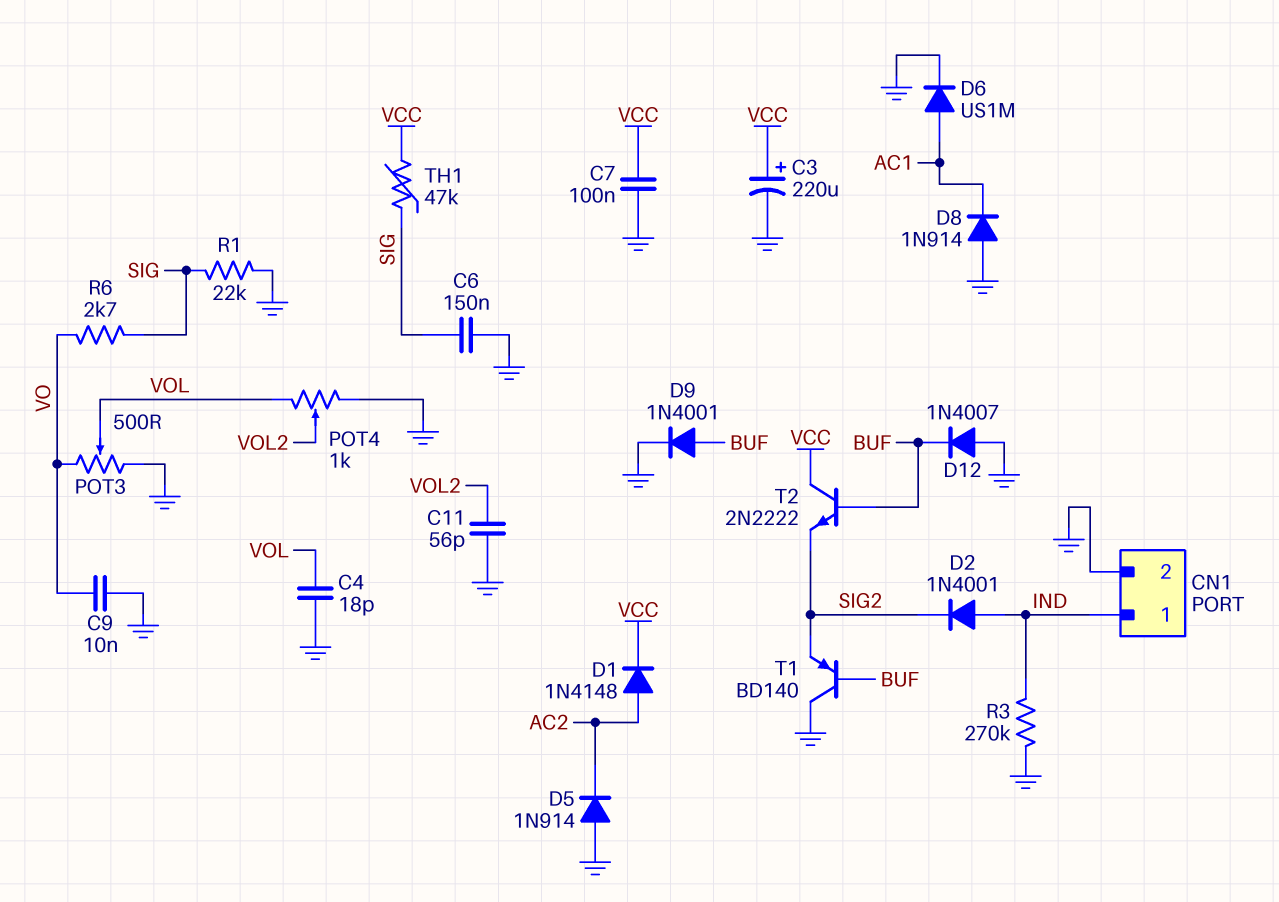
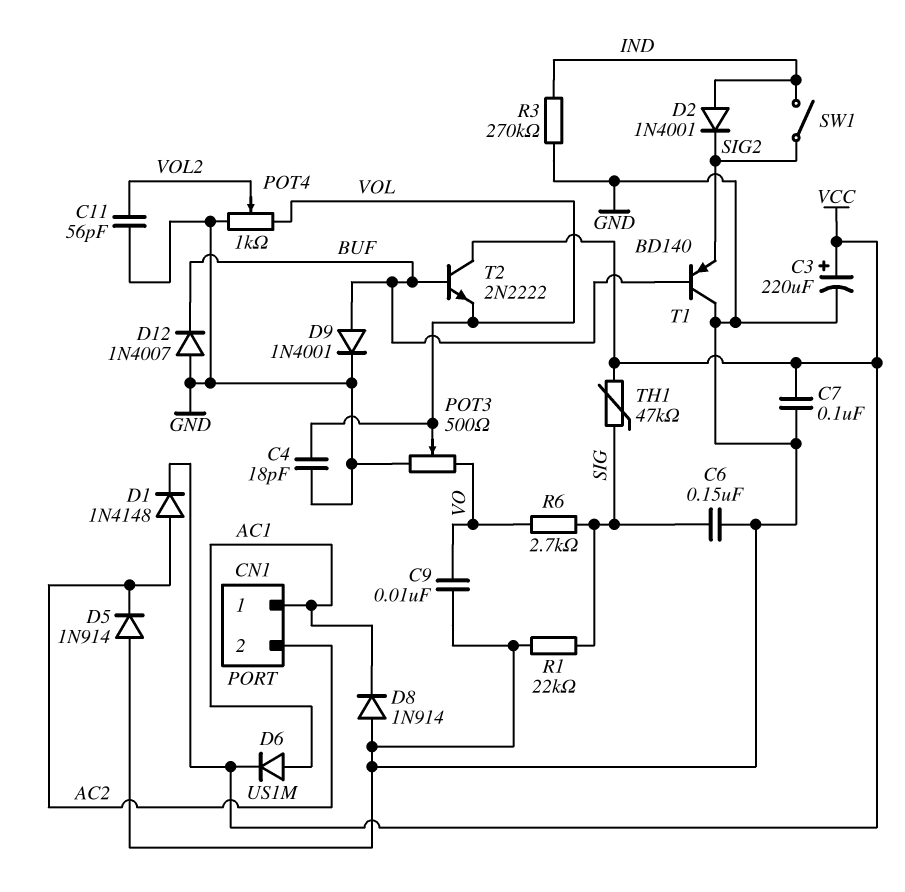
CN1 pin 1: IND -> AC1
CN1 pin 2: GND -> AC2
D6: diode US1M (A AC1, K GND) -> diode US1M (A AC1, K VCC)
SW1: none -> switch (IND, SIG2)
T2: NPN 2N2222 (B BUF, C VCC, E SIG2) -> NPN 2N2222 (B BUF, C VCC, E VOL)

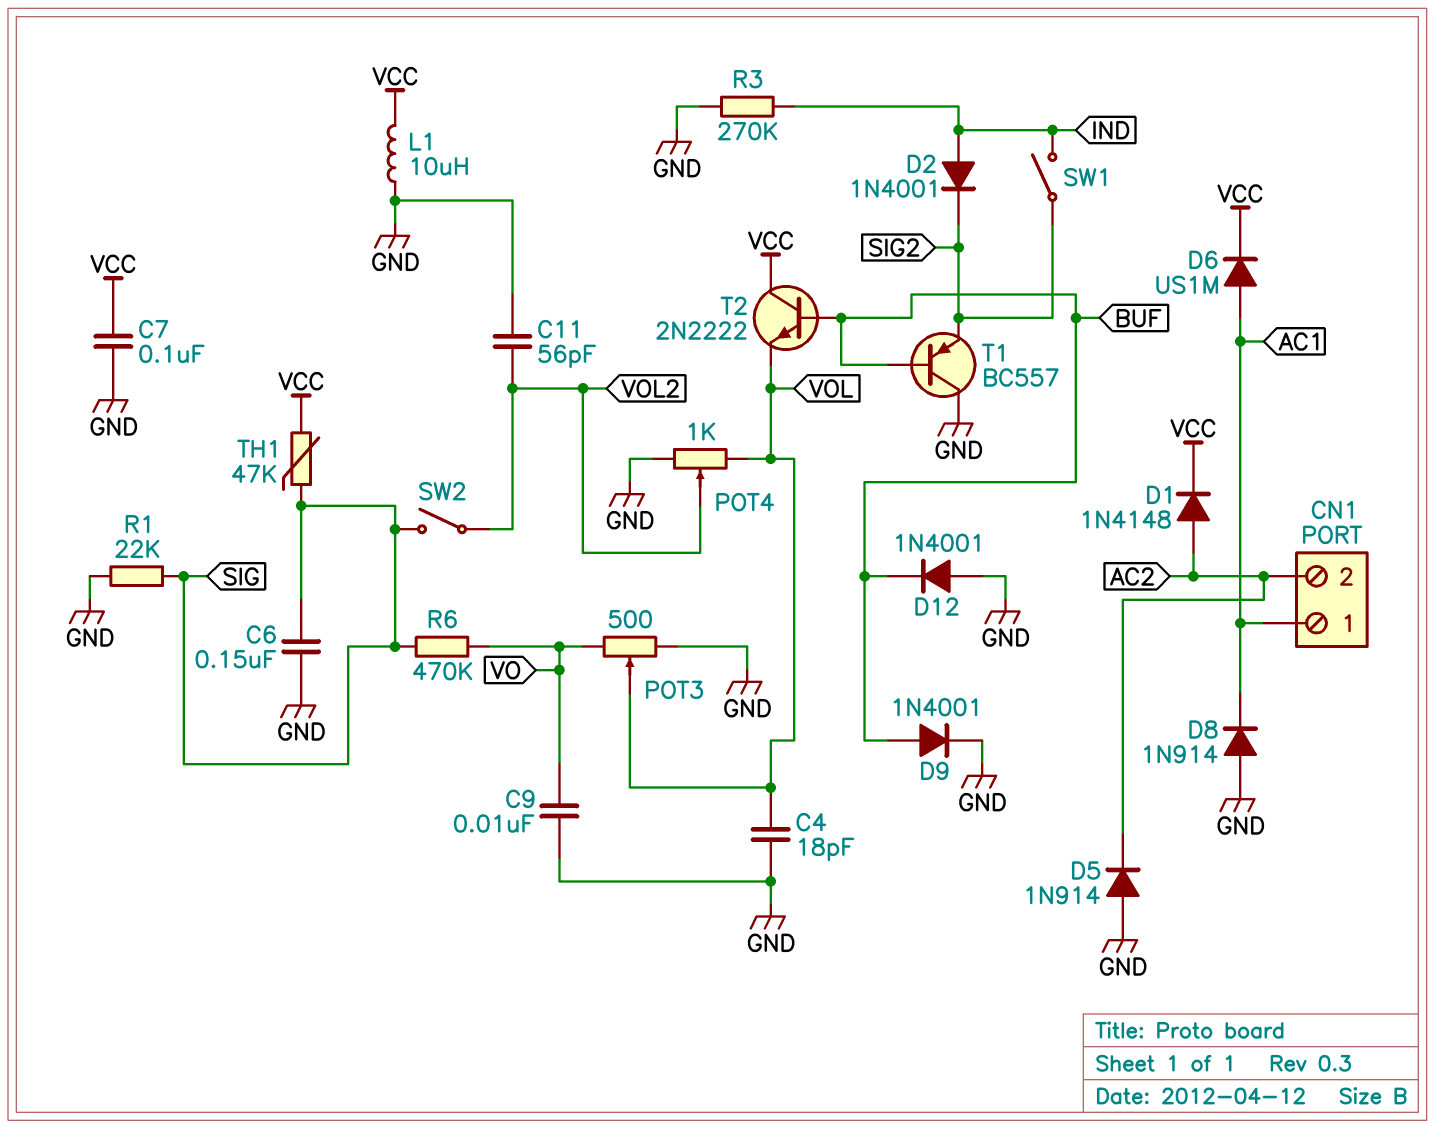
C3: 220uF (plus VCC, minus GND) -> none
D12: diode 1N4007 (A GND, K BUF) -> diode 1N4001 (A GND, K BUF)
L1: none -> 10uH (GND, VCC)
R6: 2.7k (SIG, VO) -> 470k (SIG, VO)
SW2: none -> switch (SIG, VOL2)
T1: PNP BD140 (B BUF, C GND, E SIG2) -> PNP BC557 (B BUF, C GND, E SIG2)

